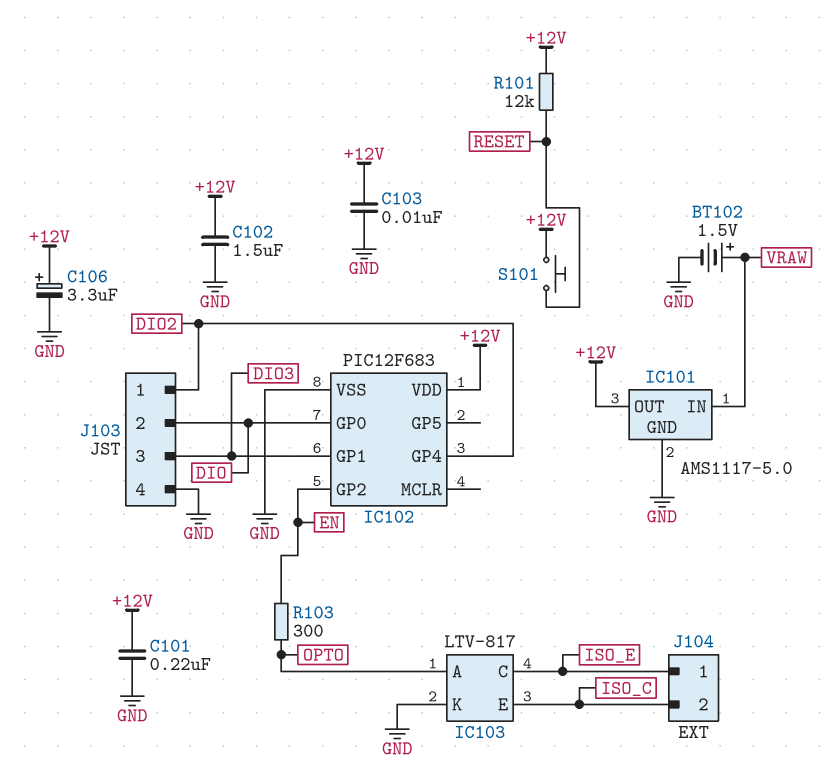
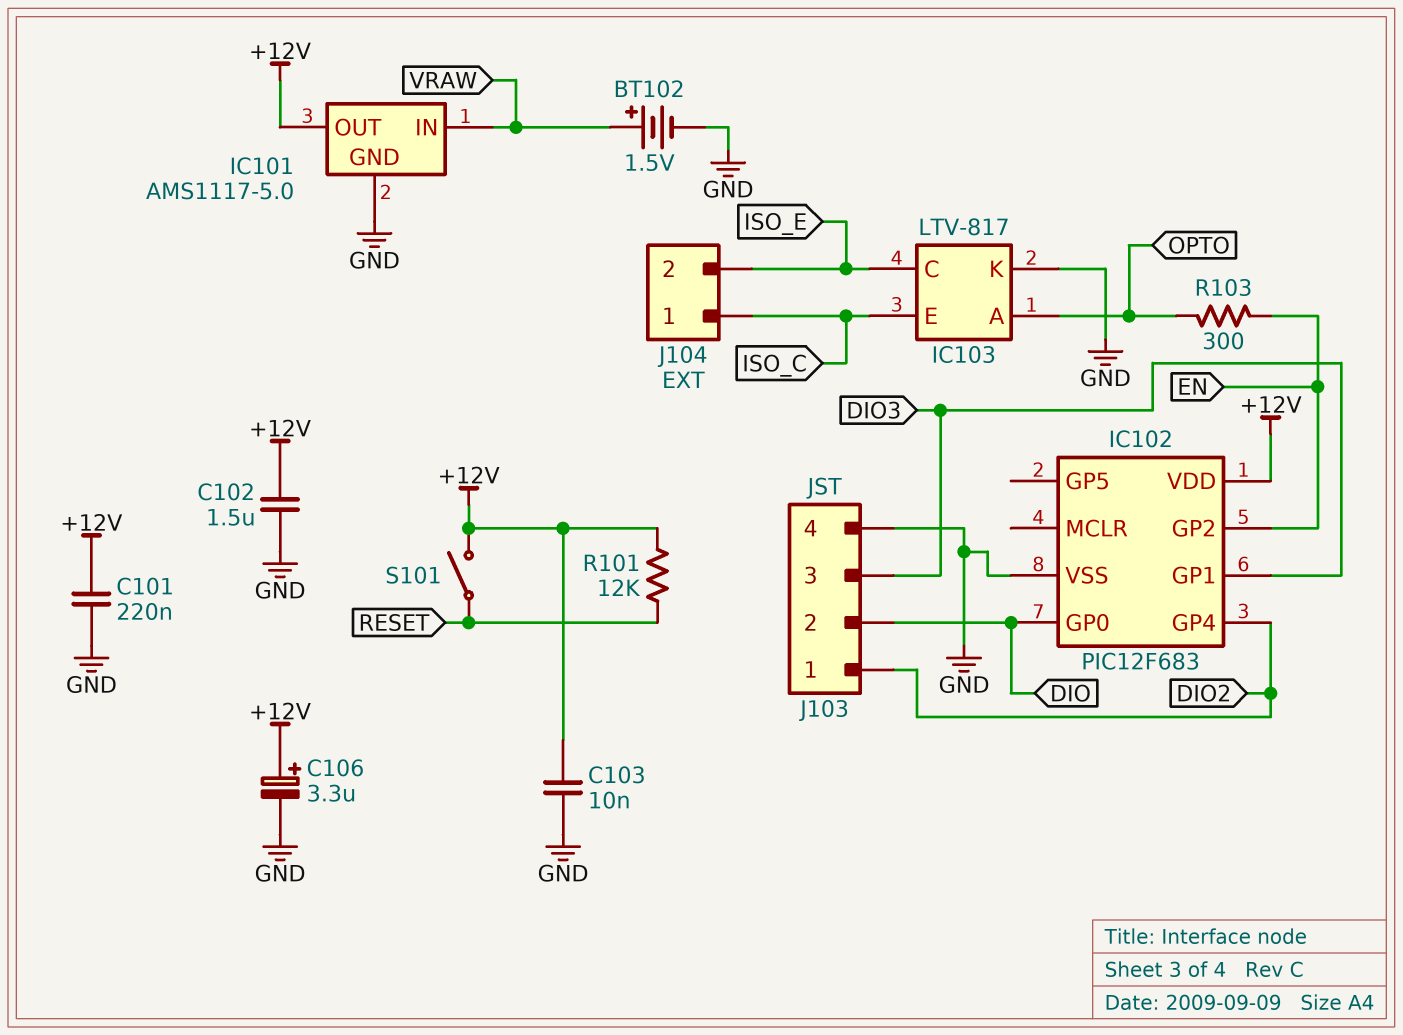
J104 pin 1: ISO_E -> ISO_C
J104 pin 2: ISO_C -> ISO_E
S101: button (+12V, RESET) -> switch (+12V, RESET)

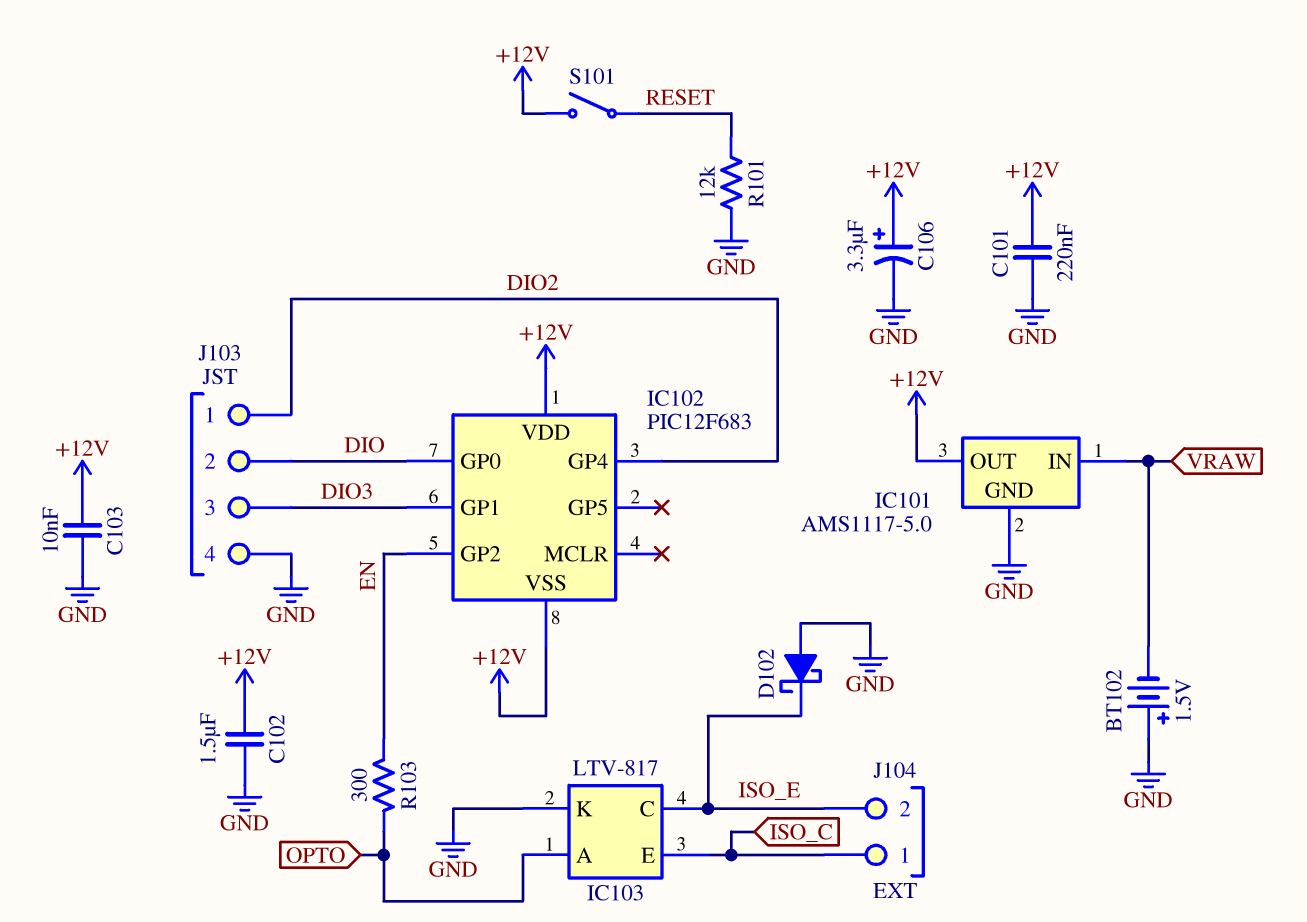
BT102: 1.5V (plus VRAW, minus GND) -> 1.5V (plus GND, minus VRAW)
D102: none -> schottky (A GND, K ISO_E)
IC102 pin VSS: GND -> +12V
R101: 12k (+12V, RESET) -> 12k (GND, RESET)

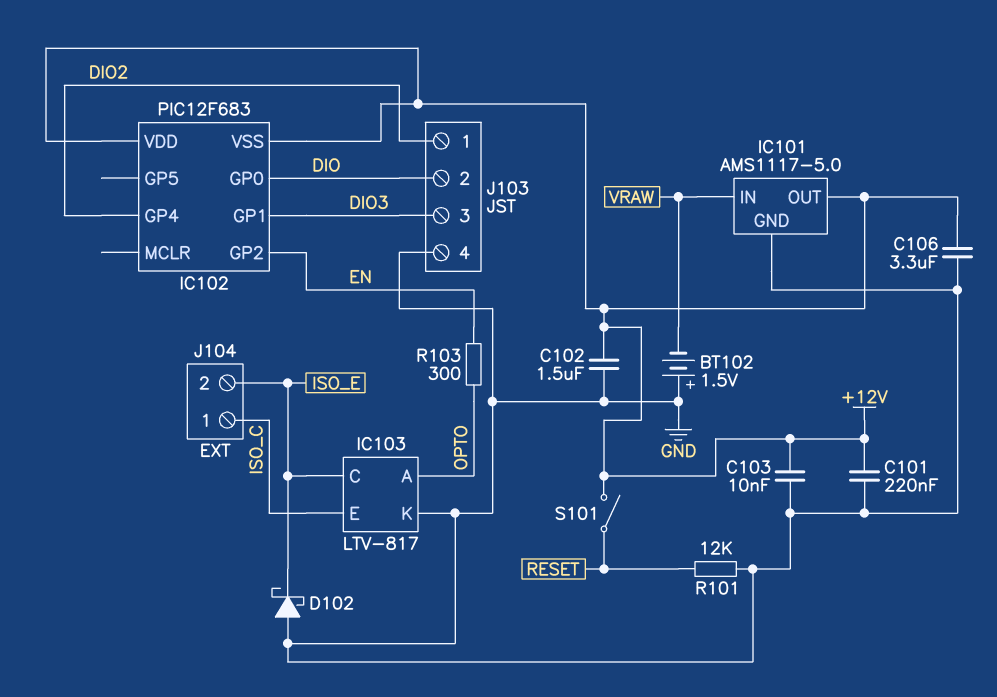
C106: 3.3uF (plus +12V, minus GND) -> 3.3uF (+12V, GND)

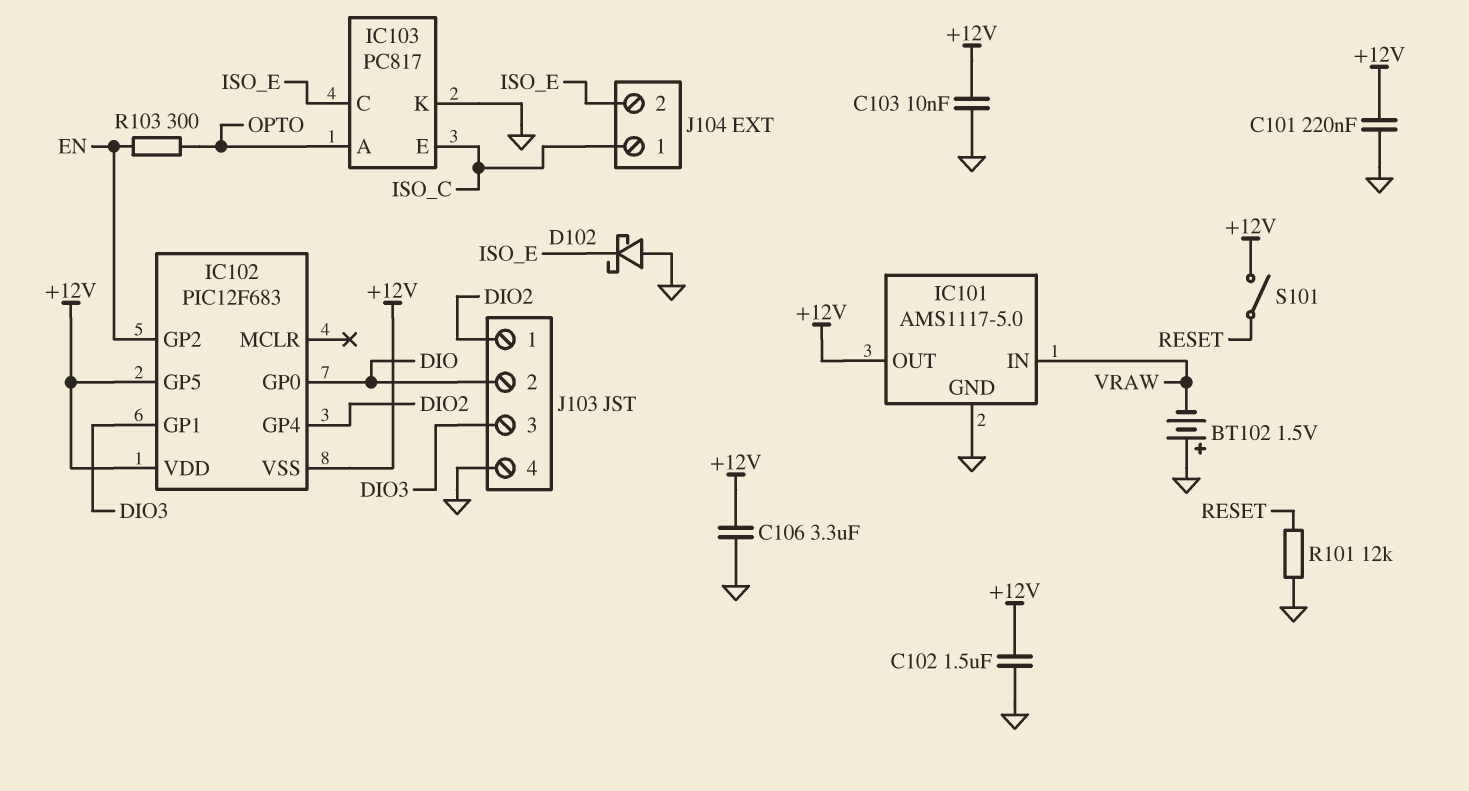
IC102 pin GP5: none -> +12V
IC103: LTV-817 -> PC817

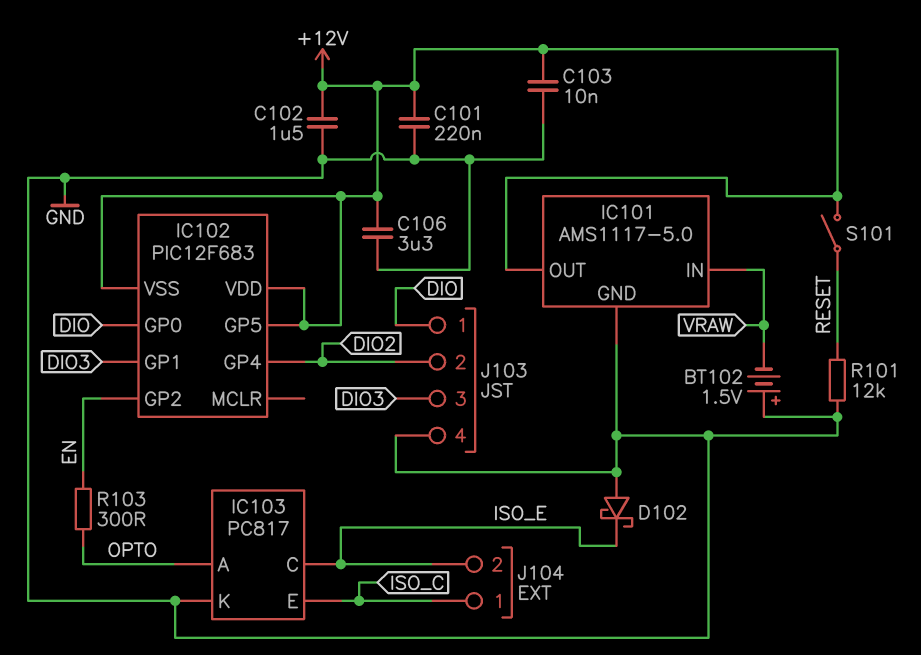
J103 pin 1: DIO2 -> DIO
J103 pin 2: DIO -> DIO2

